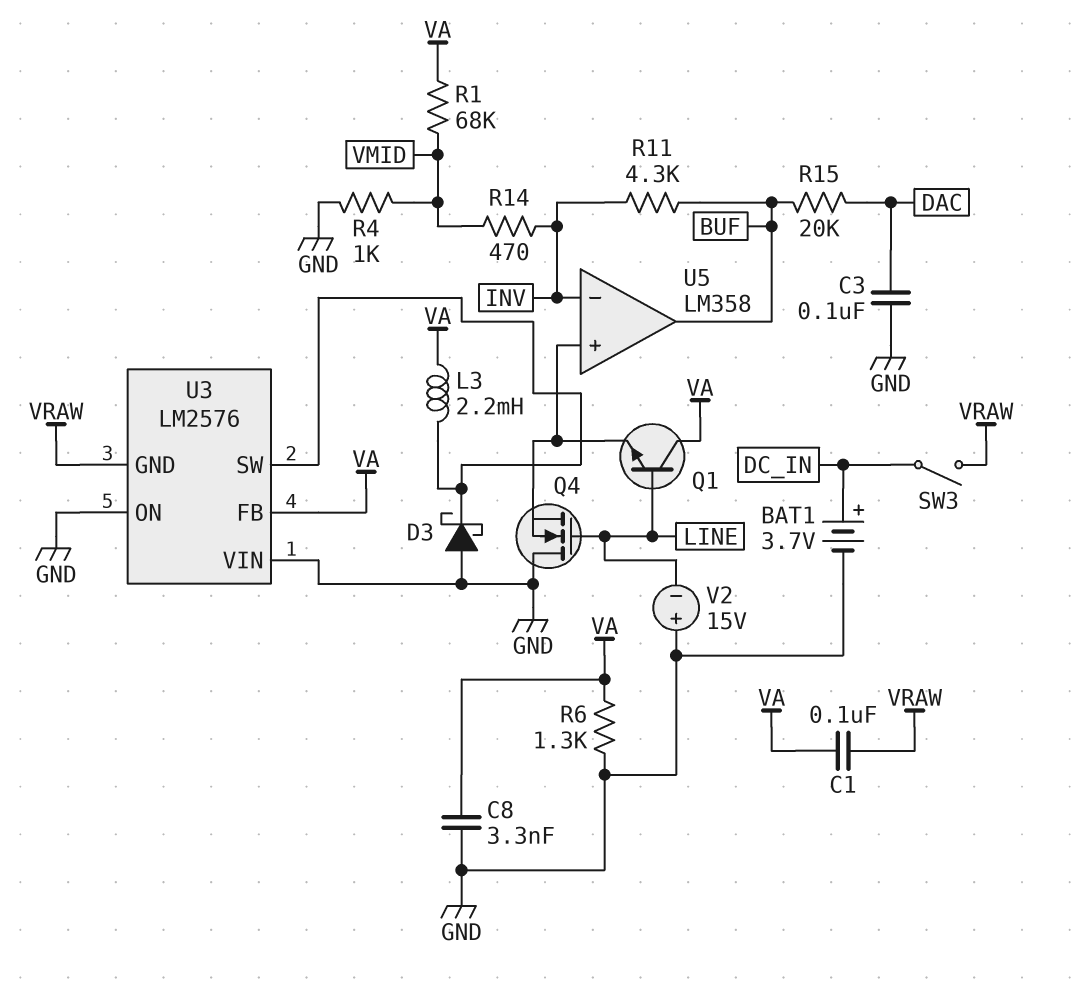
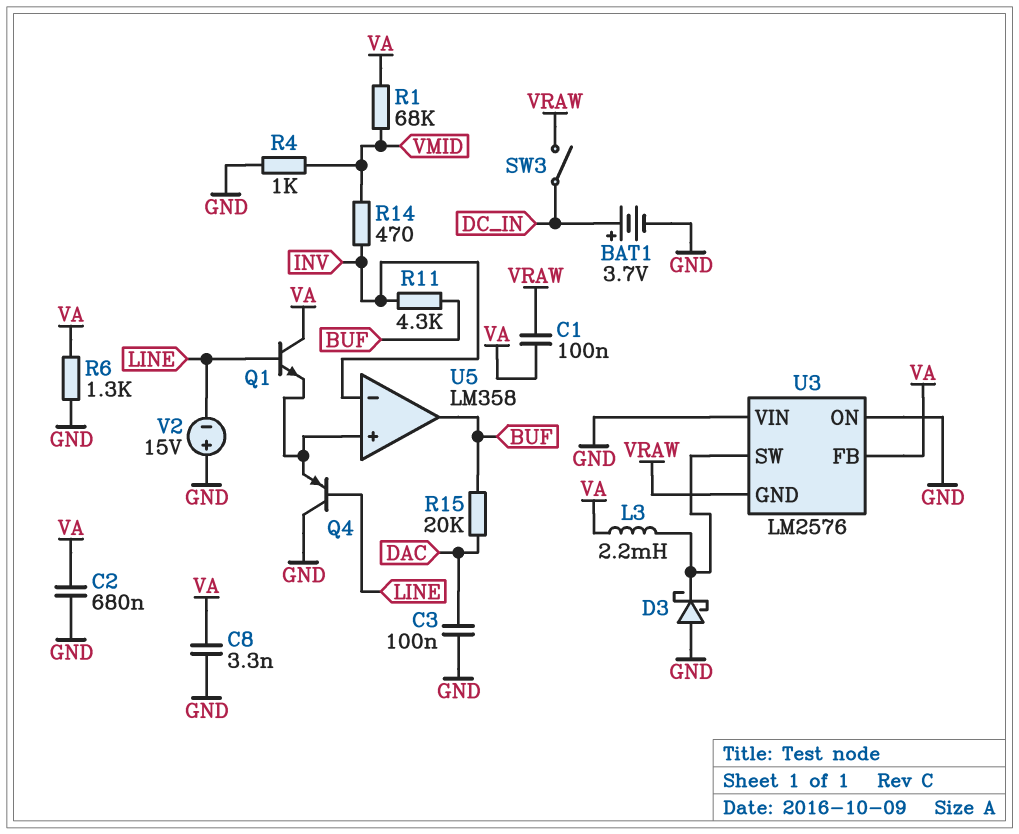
C2: none -> 680nF (GND, VA)
Q4: NMOS (G LINE, D GND, S U5/in+) -> PNP (B LINE, C GND, E U5/in+)

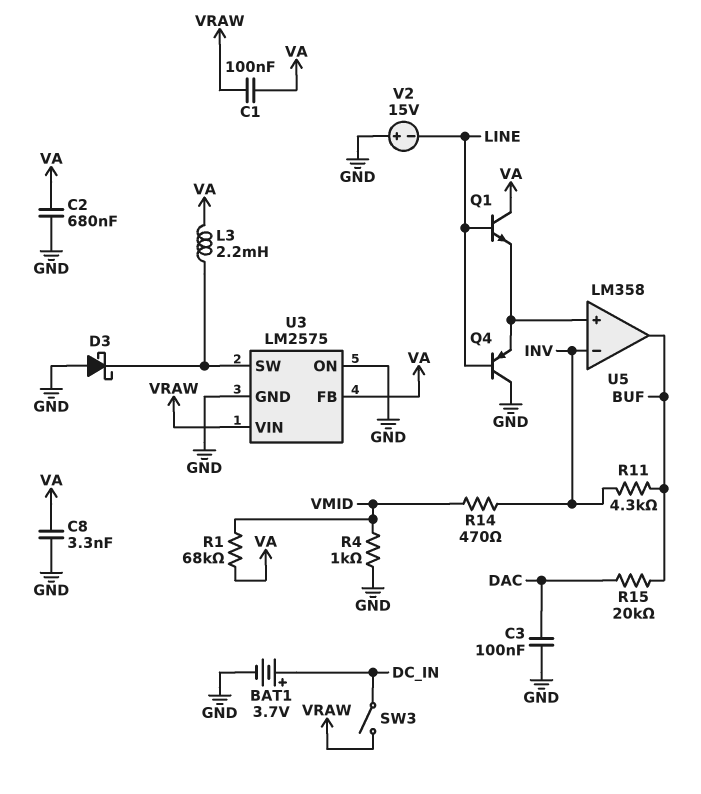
R6: 1.3k (GND, VA) -> none
U3: LM2576 -> LM2575
U3 pin GND: VRAW -> GND
U3 pin VIN: GND -> VRAW

